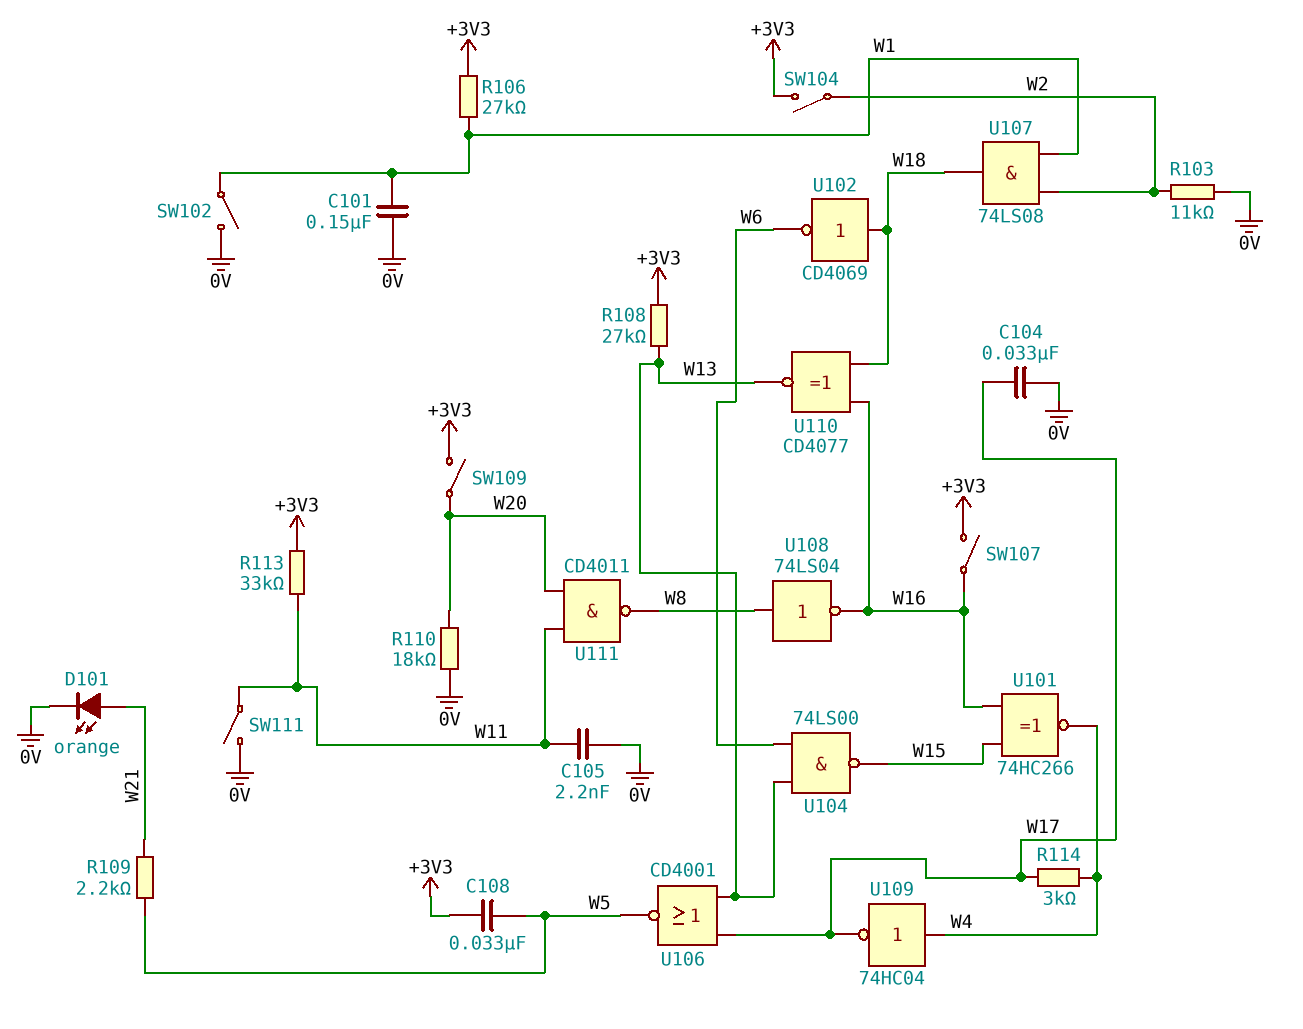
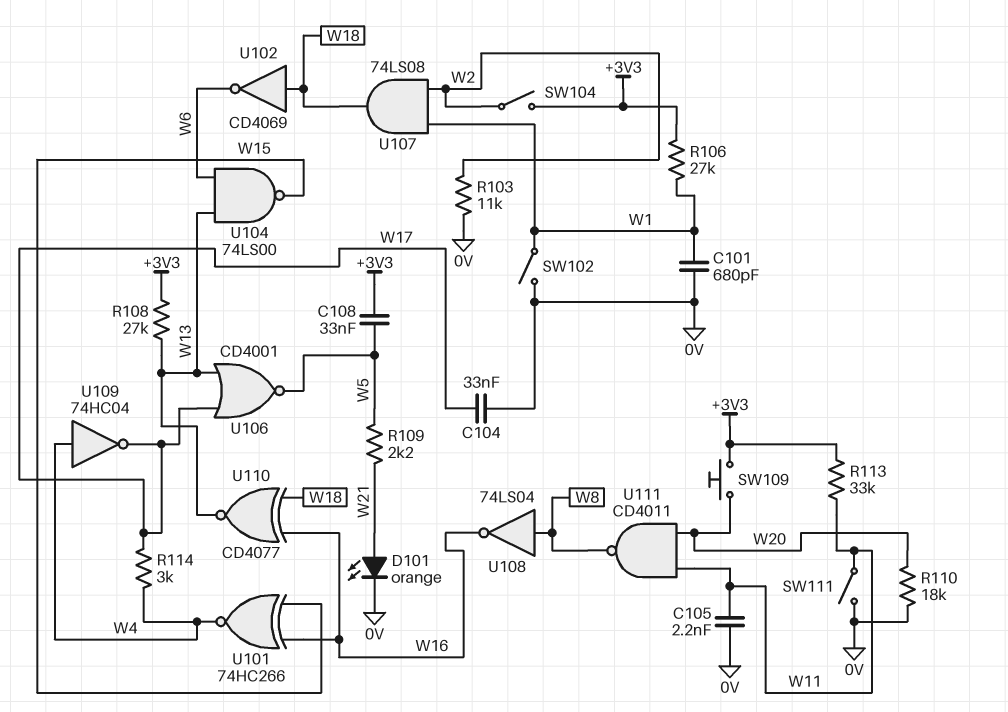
C101: 150nF (0V, W1) -> 680pF (0V, W1)
SW107: switch (+3V3, W16) -> none
SW109: switch (+3V3, W20) -> button (+3V3, W20)

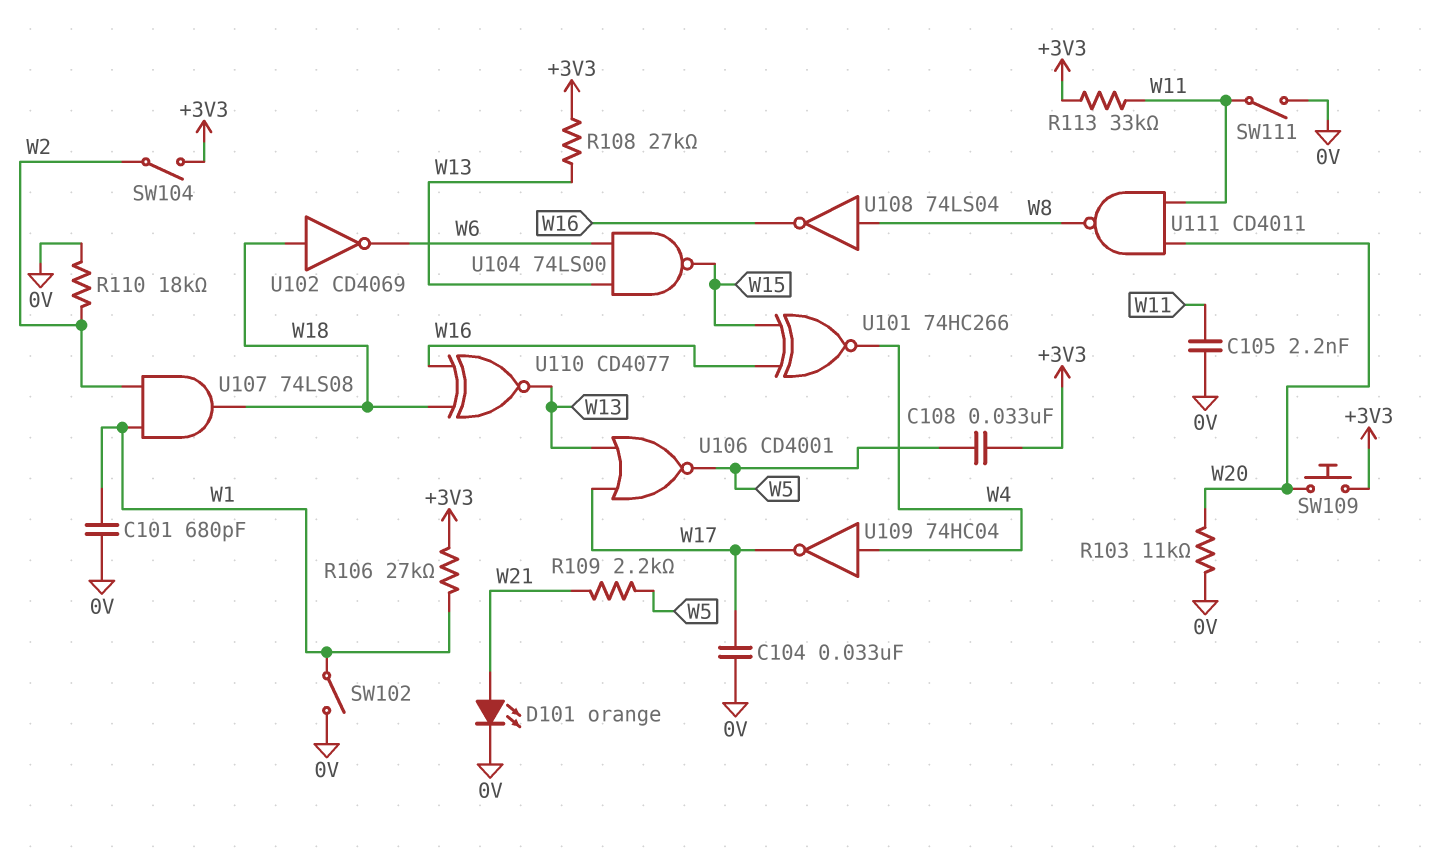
R103: 11k (0V, W2) -> 11k (0V, W20)
R110: 18k (0V, W20) -> 18k (0V, W2)
R114: 3k (W4, W17) -> none

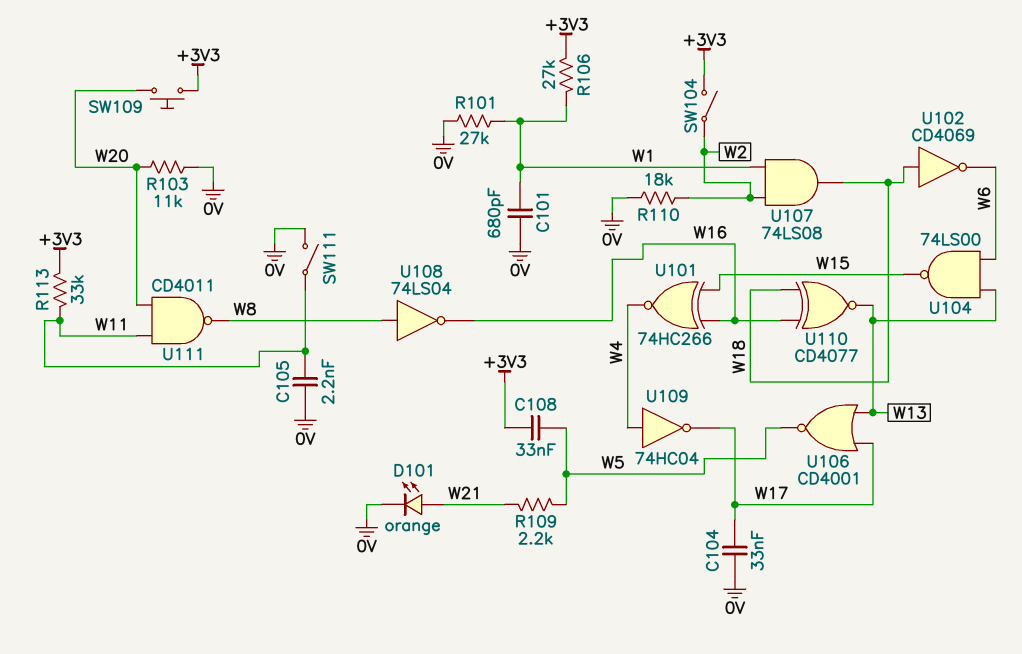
R101: none -> 27k (0V, W1)
R108: 27k (+3V3, W13) -> none
SW102: switch (0V, W1) -> none

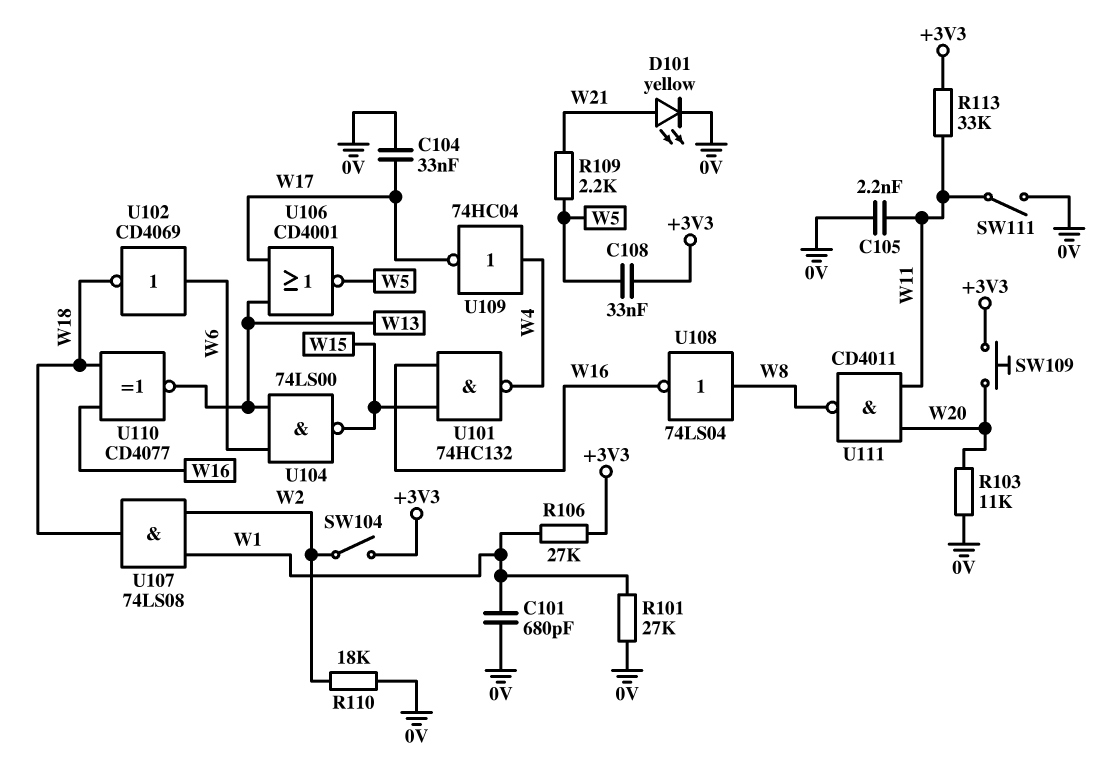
D101: LED orange (A W21, K 0V) -> LED yellow (A W21, K 0V)
U101: XNOR 74HC266 (in W15, in W16, out W4) -> NAND 74HC132 (in W15, in W16, out W4)
U102: NOT CD4069 (in W18, out W6) -> NOT CD4069 (in W6, out W18)

